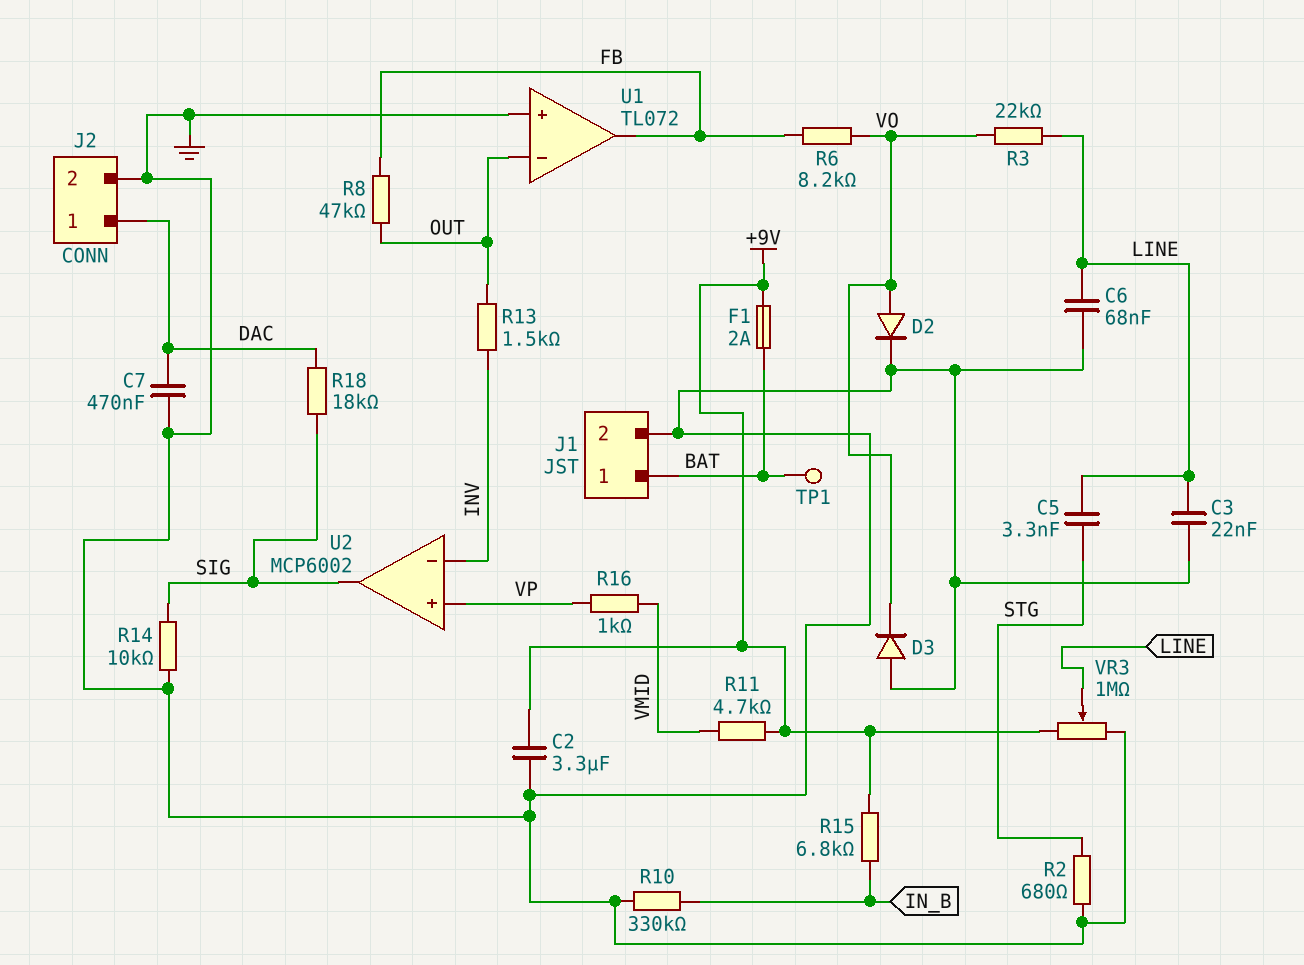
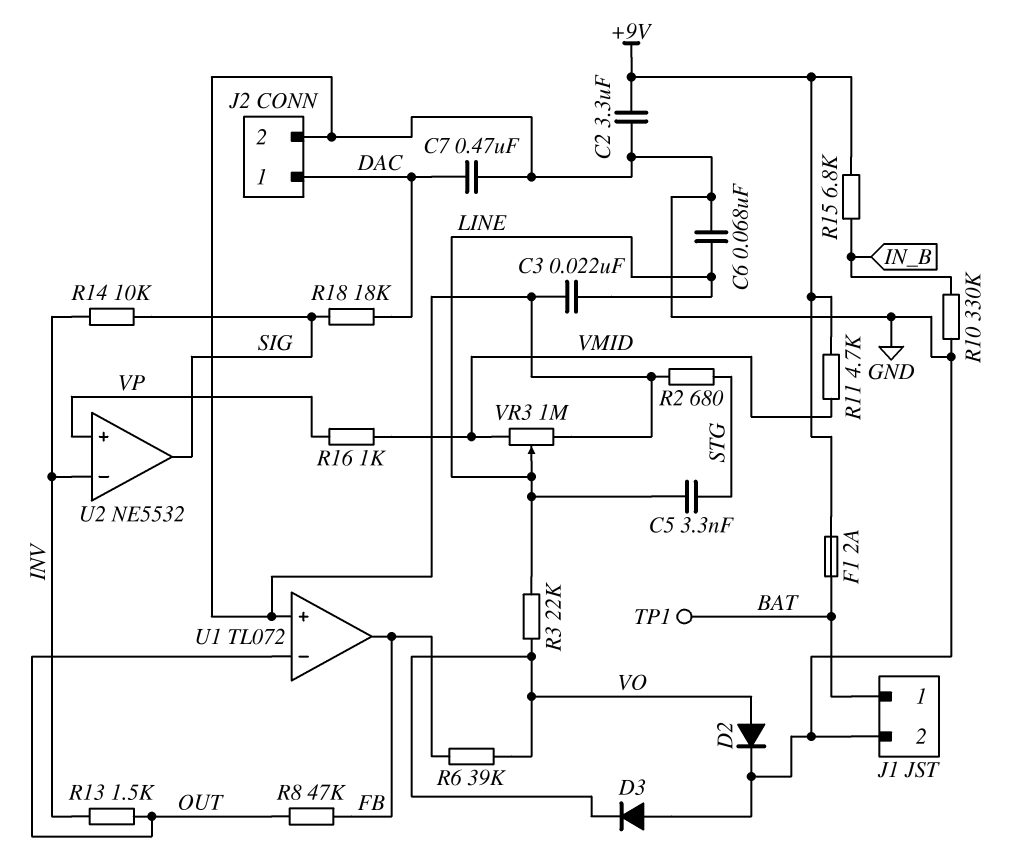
R6: 8.2k (FB, VO) -> 39k (FB, VO)
R14: 10k (GND, SIG) -> 10k (INV, SIG)
U2: MCP6002 -> NE5532
VR3: 1M (+9V, GND, wiper LINE) -> 1M (GND, VMID, wiper LINE)

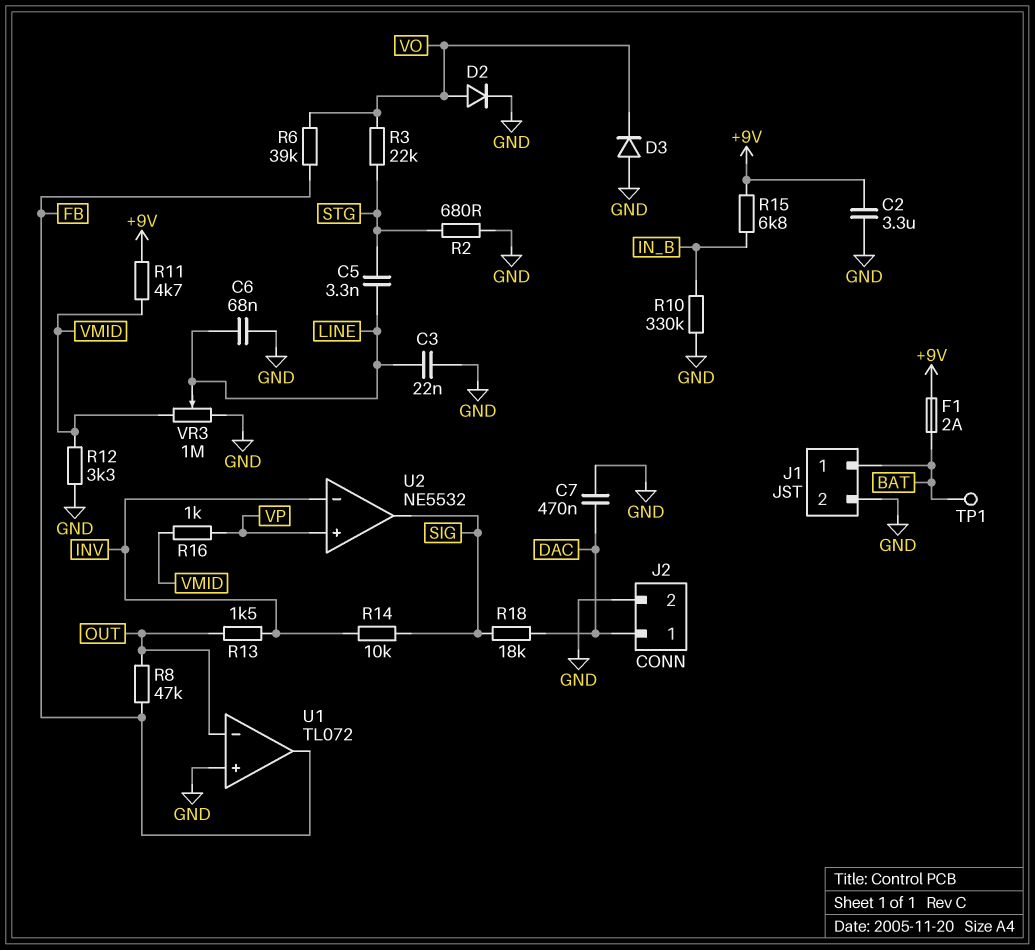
R3: 22k (LINE, VO) -> 22k (STG, VO)
R12: none -> 3.3k (GND, VMID)

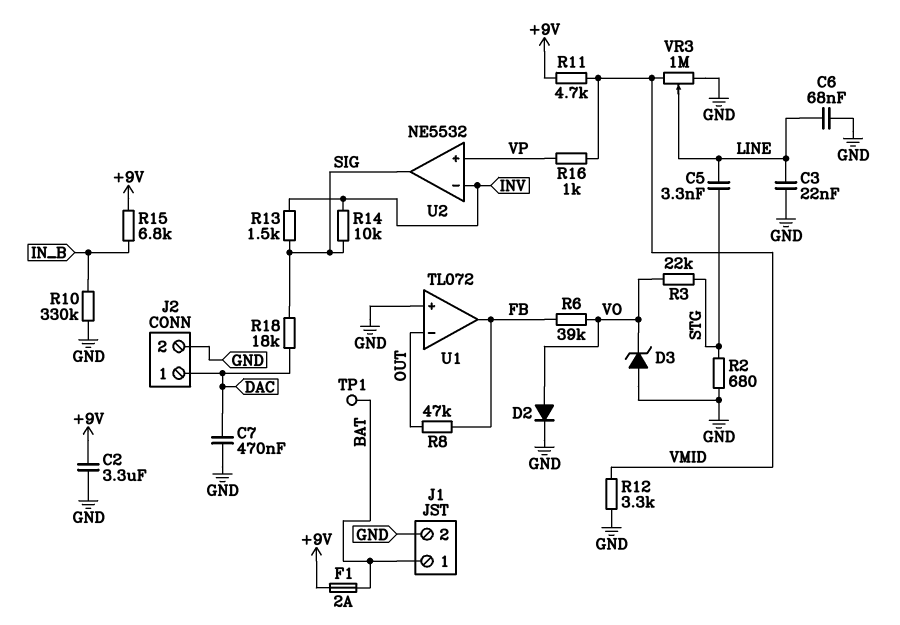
D3: diode (A GND, K VO) -> zener (A GND, K VO)
R13: 1.5k (INV, OUT) -> 1.5k (INV, SIG)

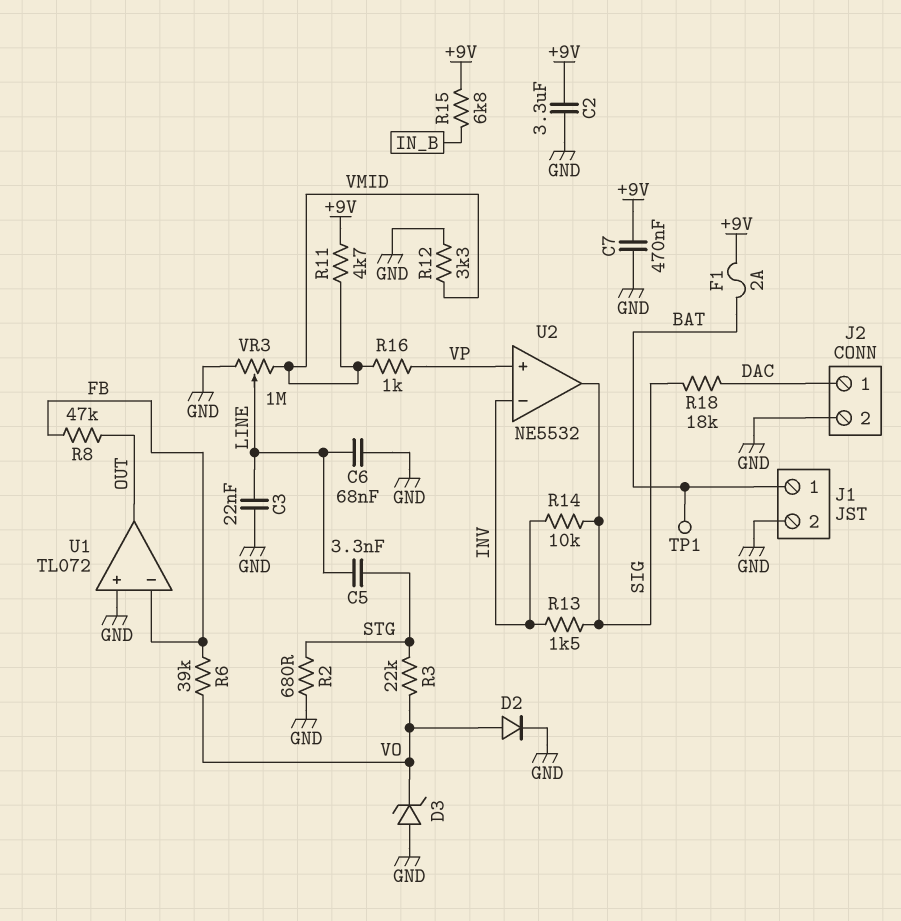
C7: 470nF (DAC, GND) -> 470nF (+9V, GND)
R10: 330k (GND, IN_B) -> none
U1 pin in-: OUT -> FB
U1 pin out: FB -> OUT

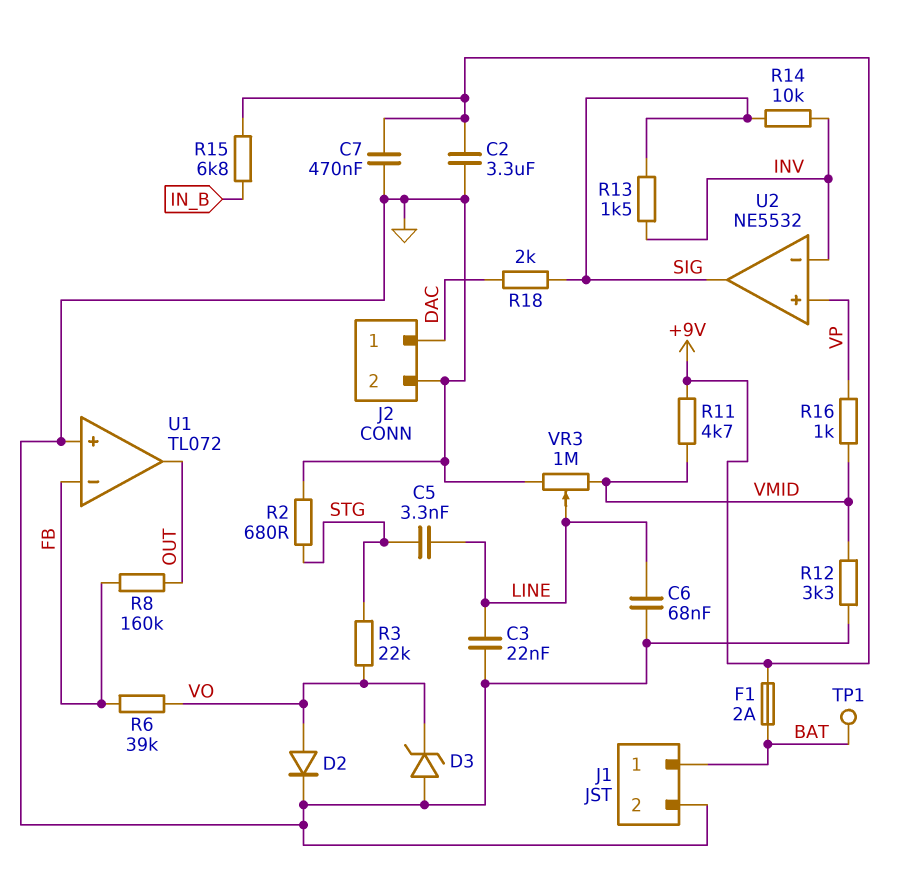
R8: 47k (FB, OUT) -> 160k (FB, OUT)
R18: 18k (DAC, SIG) -> 2k (DAC, SIG)

